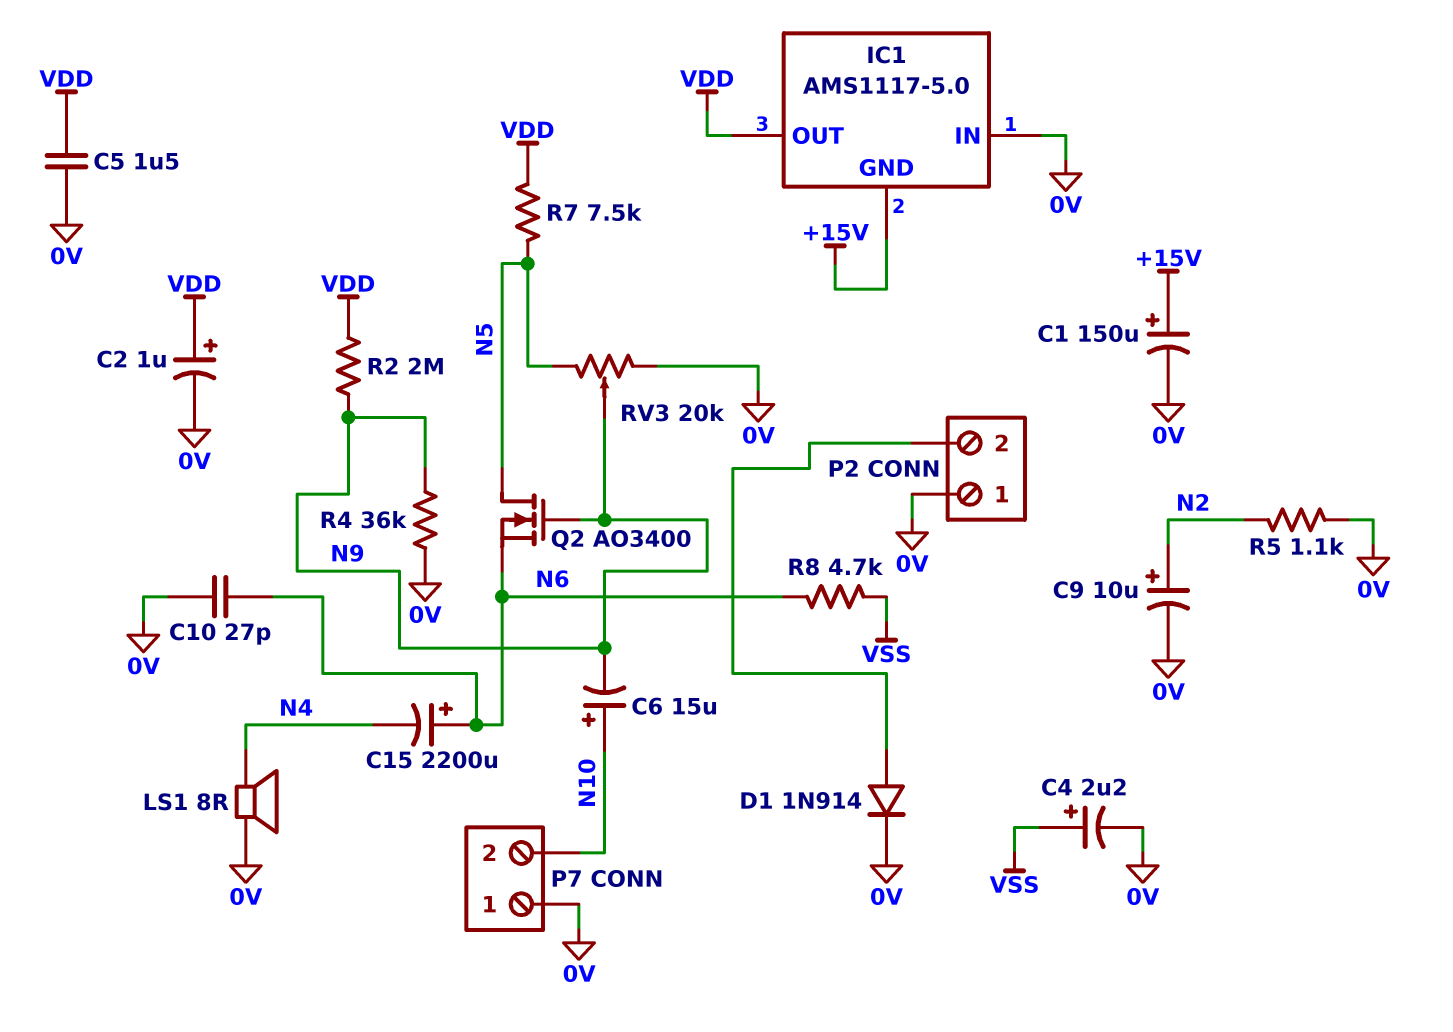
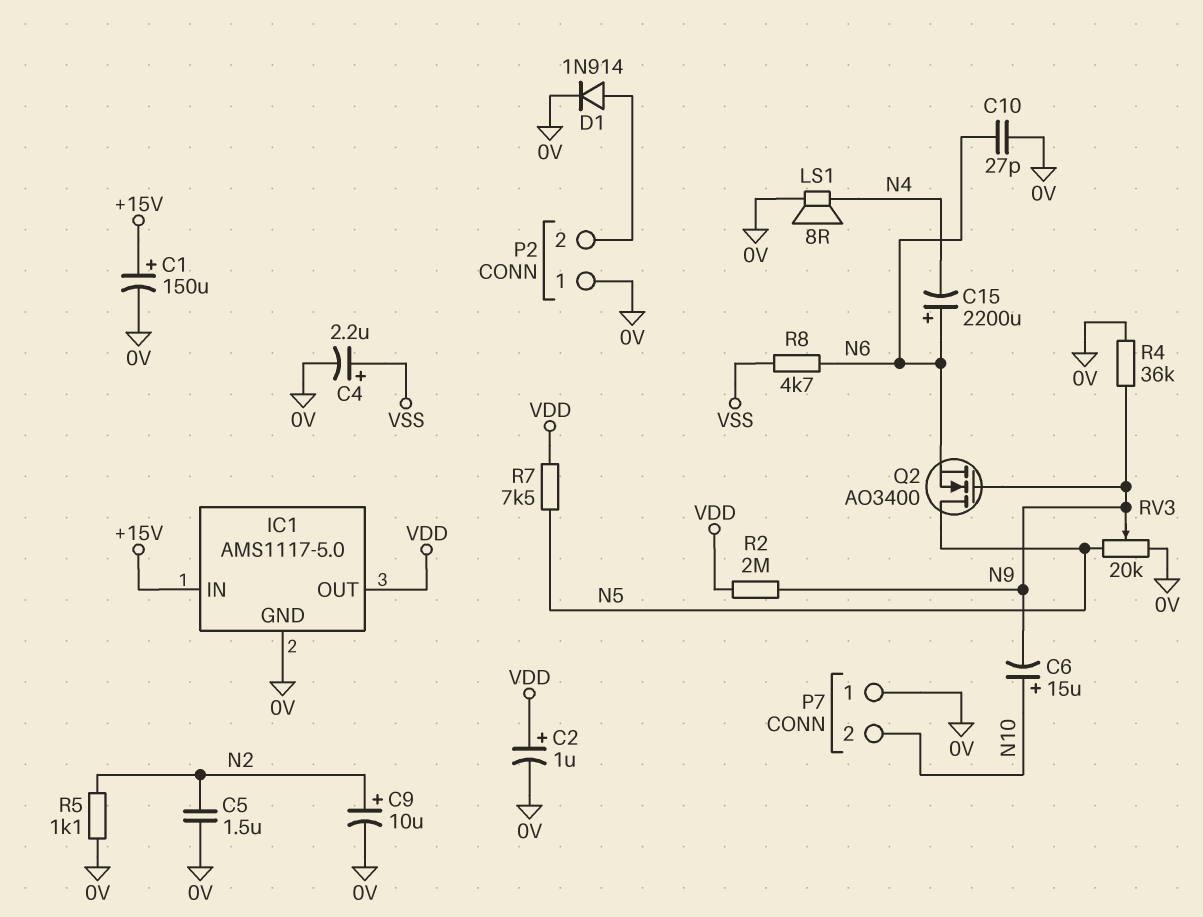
C5: 1.5uF (0V, VDD) -> 1.5uF (0V, N2)
IC1 pin GND: +15V -> 0V
IC1 pin IN: 0V -> +15V

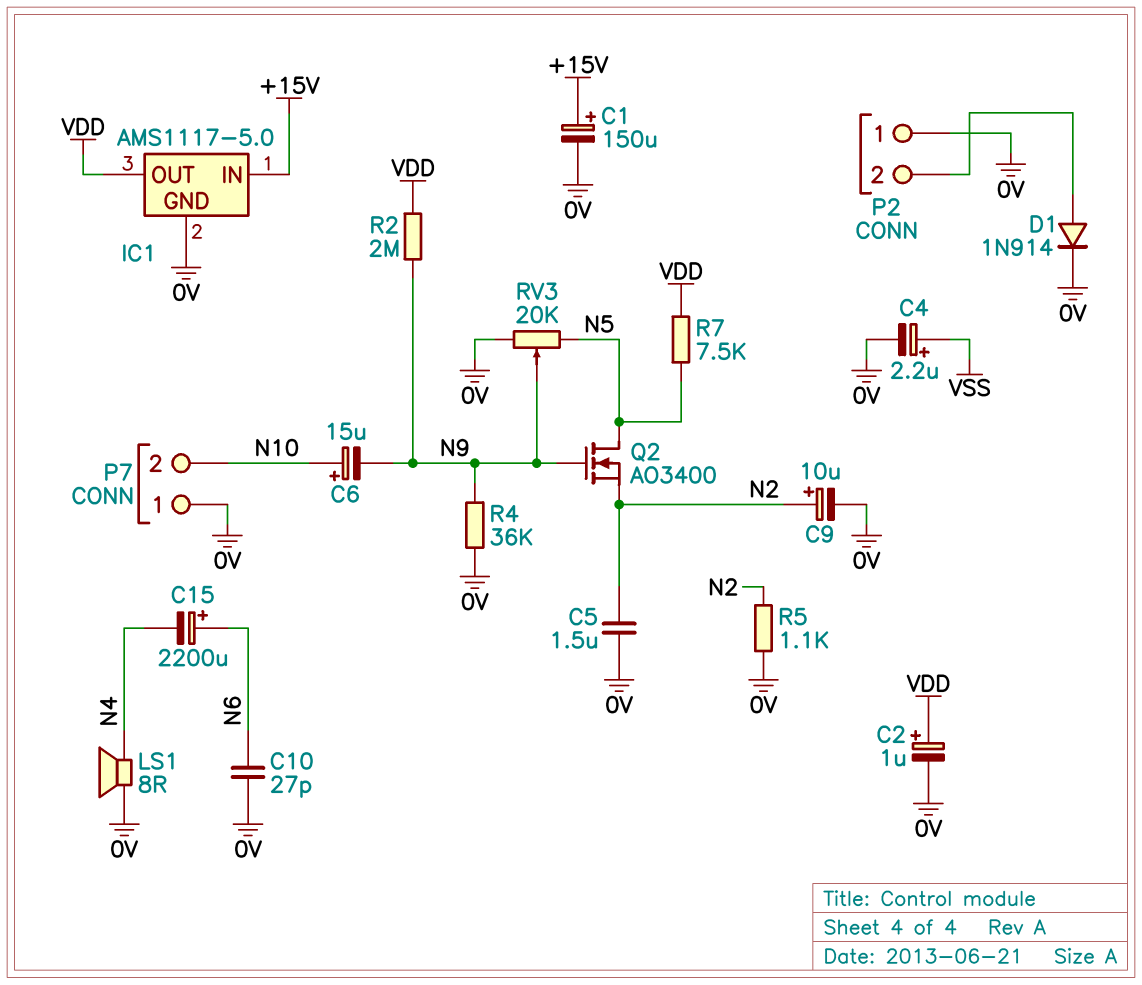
Q2: NMOS AO3400 (G N9, D N5, S N6) -> NMOS AO3400 (G N9, D N5, S N2)
R8: 4.7k (N6, VSS) -> none

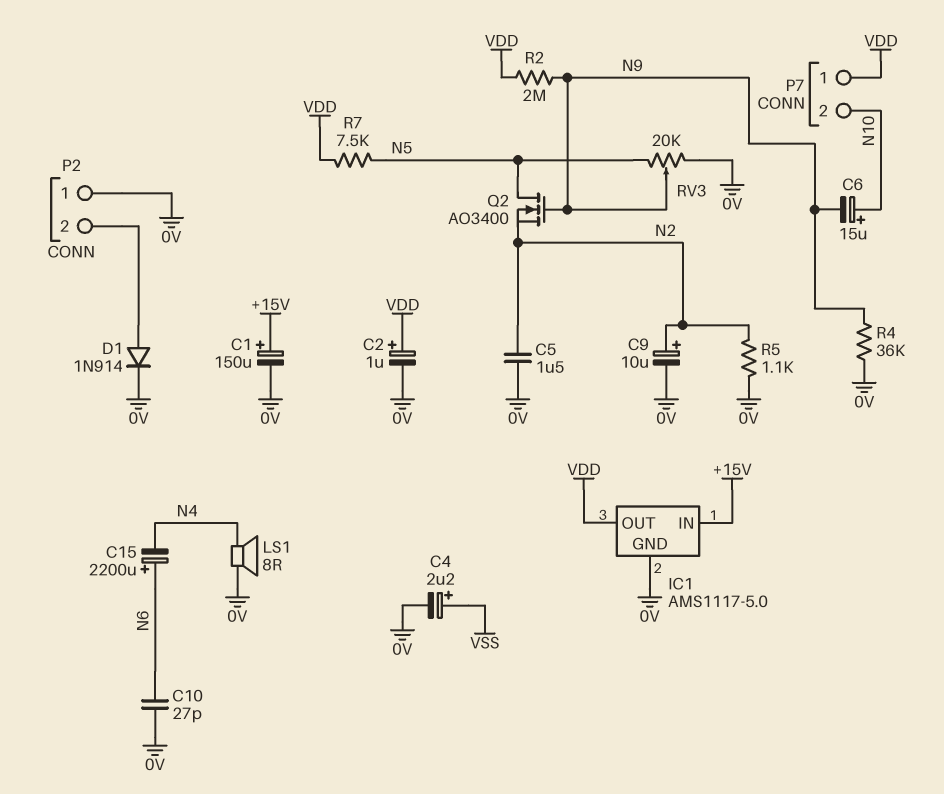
P7 pin 1: 0V -> VDD

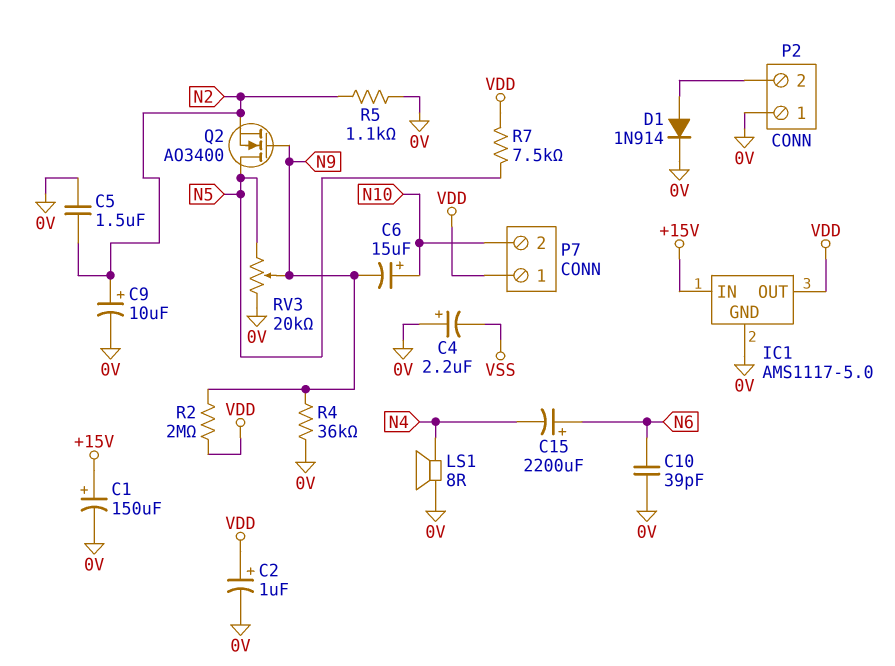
C4: 2.2uF (plus VSS, minus 0V) -> 2.2uF (plus 0V, minus VSS)
C10: 27pF (0V, N6) -> 39pF (0V, N6)

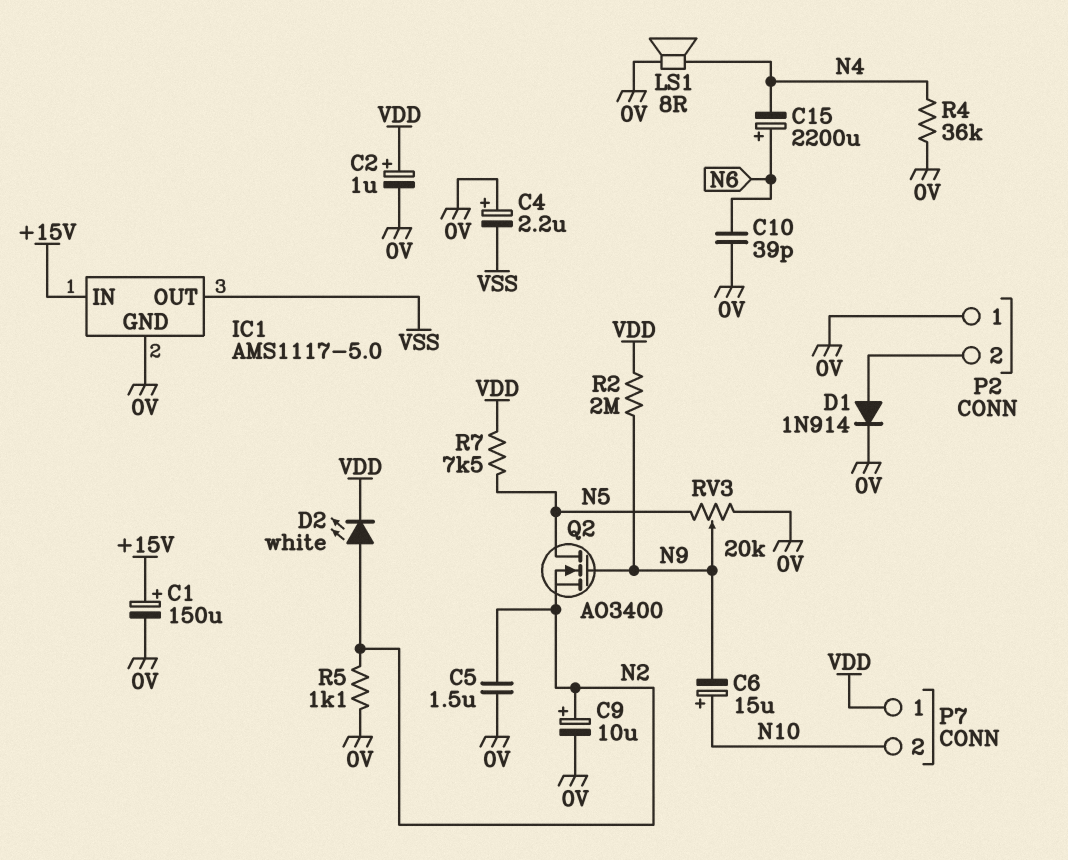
D2: none -> LED white (A N2, K VDD)
IC1 pin OUT: VDD -> VSS
R4: 36k (0V, N9) -> 36k (0V, N4)

